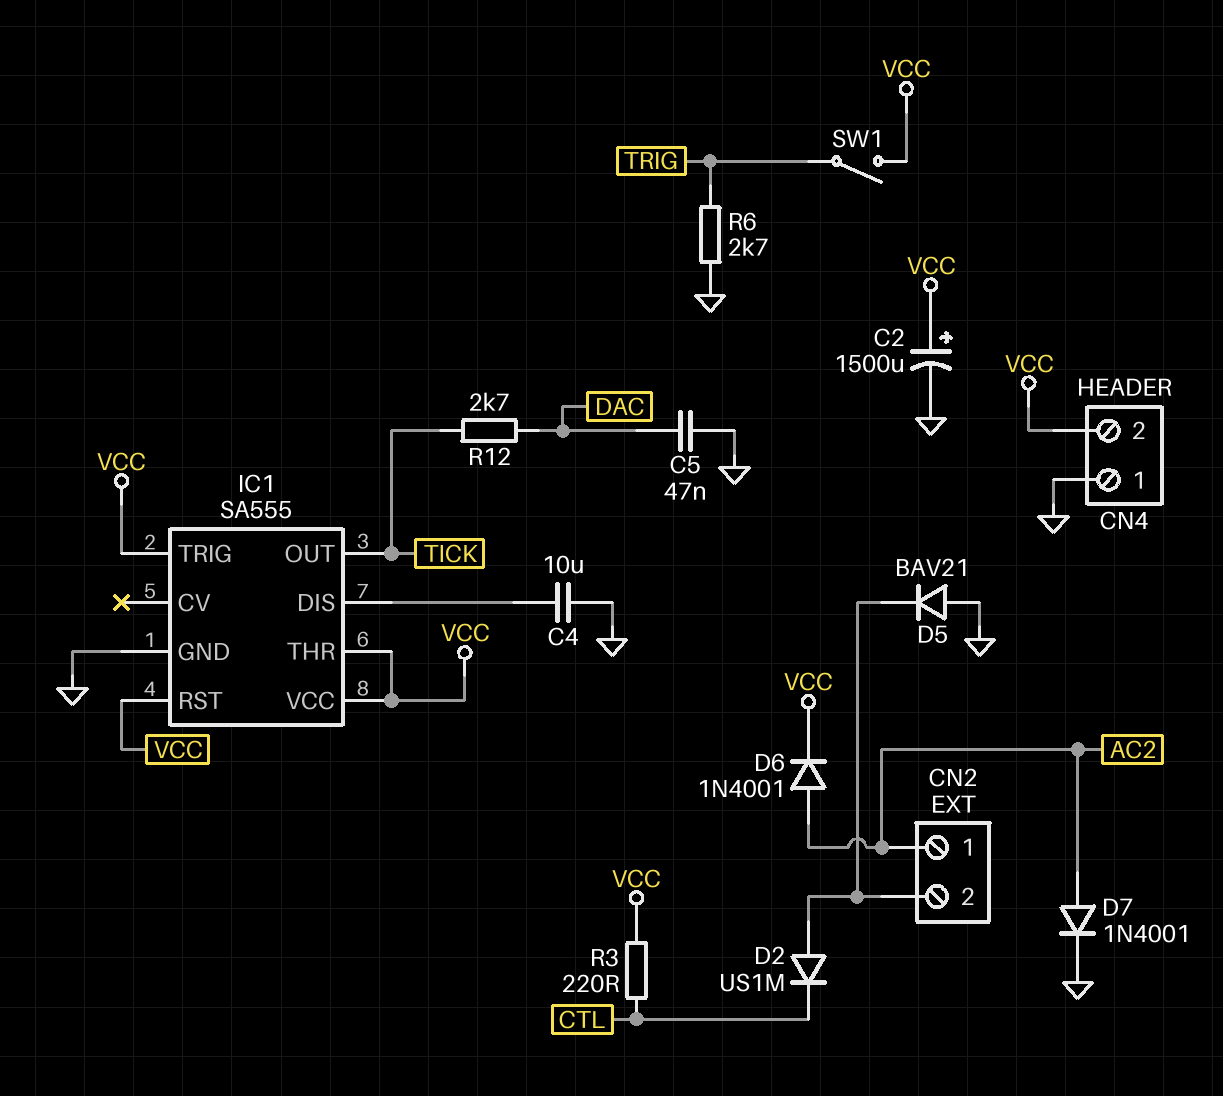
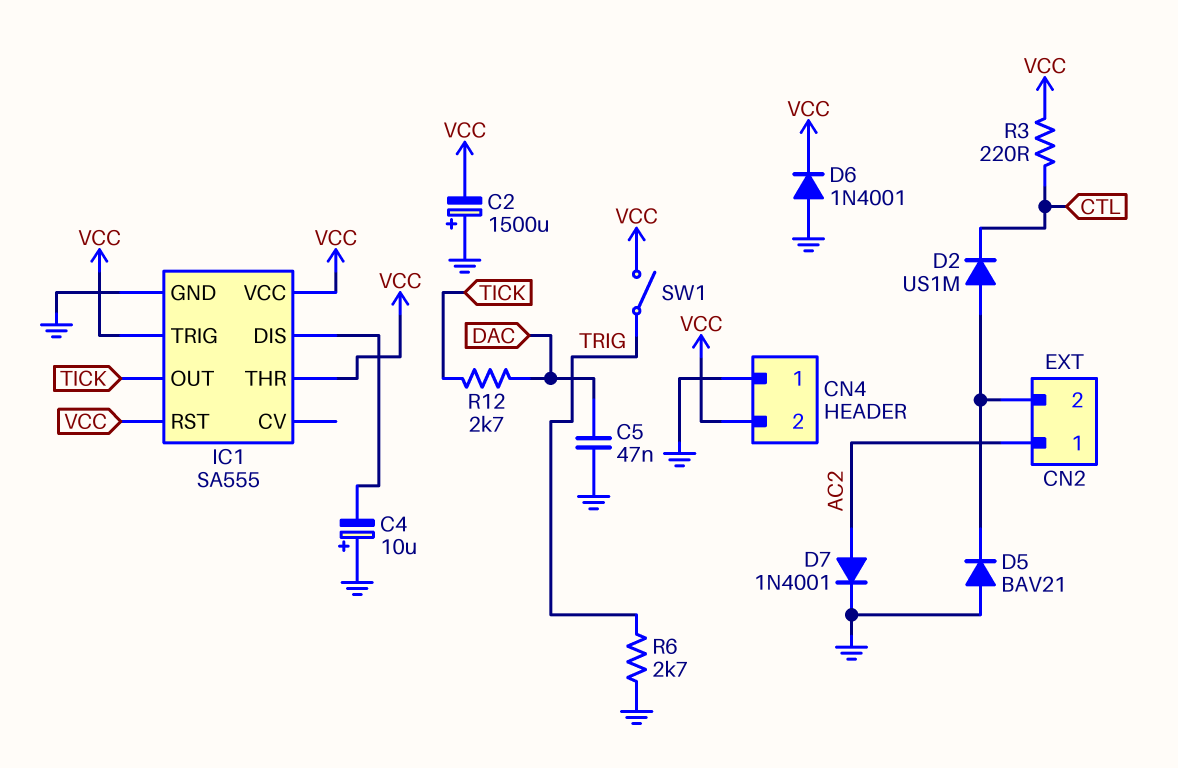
C2: 1500uF (plus VCC, minus GND) -> 1500uF (plus GND, minus VCC)
C4: 10uF (GND, IC1/DIS) -> 10uF (plus GND, minus IC1/DIS)
D6: diode 1N4001 (A AC2, K VCC) -> diode 1N4001 (A GND, K VCC)

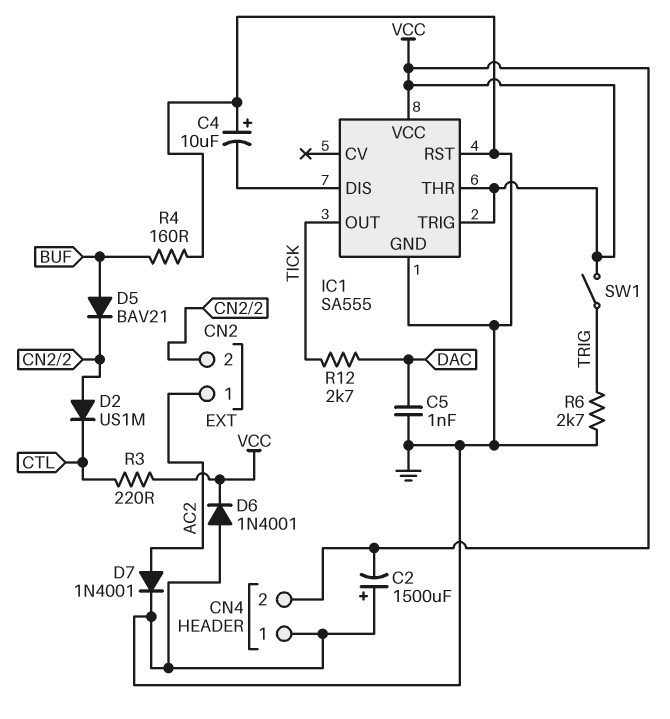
C5: 47nF (DAC, GND) -> 1nF (DAC, GND)
D5: diode BAV21 (A GND, K CN2/2) -> diode BAV21 (A BUF, K CN2/2)
IC1 pin RST: VCC -> GND
R4: none -> 160 (BUF, GND)

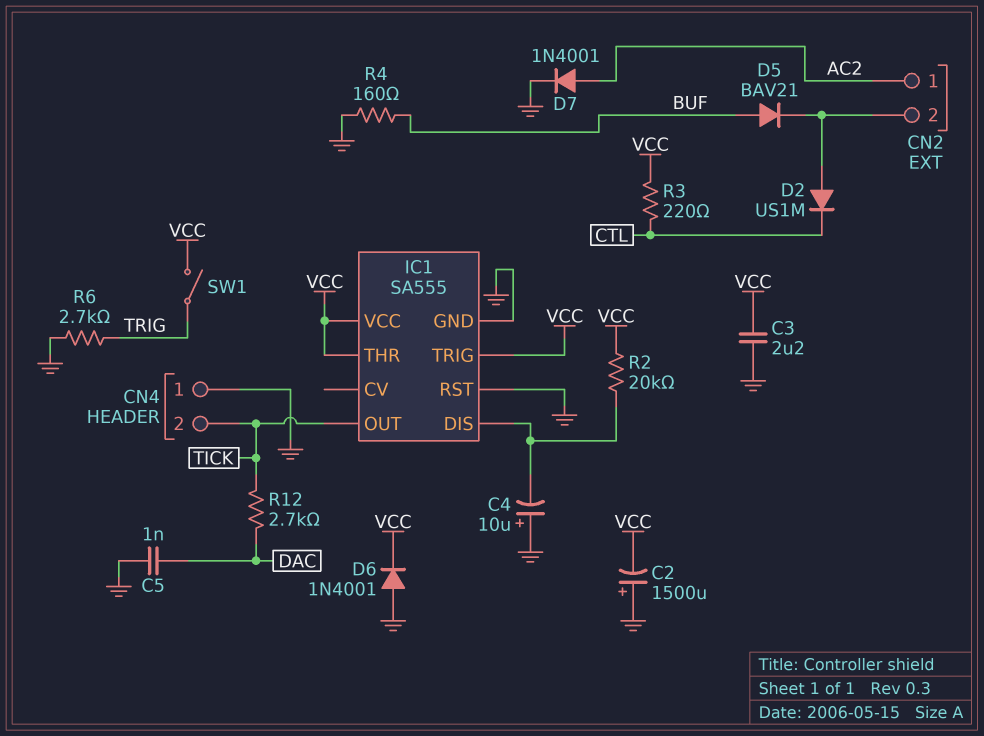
C3: none -> 2.2uF (GND, VCC)
CN4 pin 2: VCC -> TICK
R2: none -> 20k (IC1/DIS, VCC)

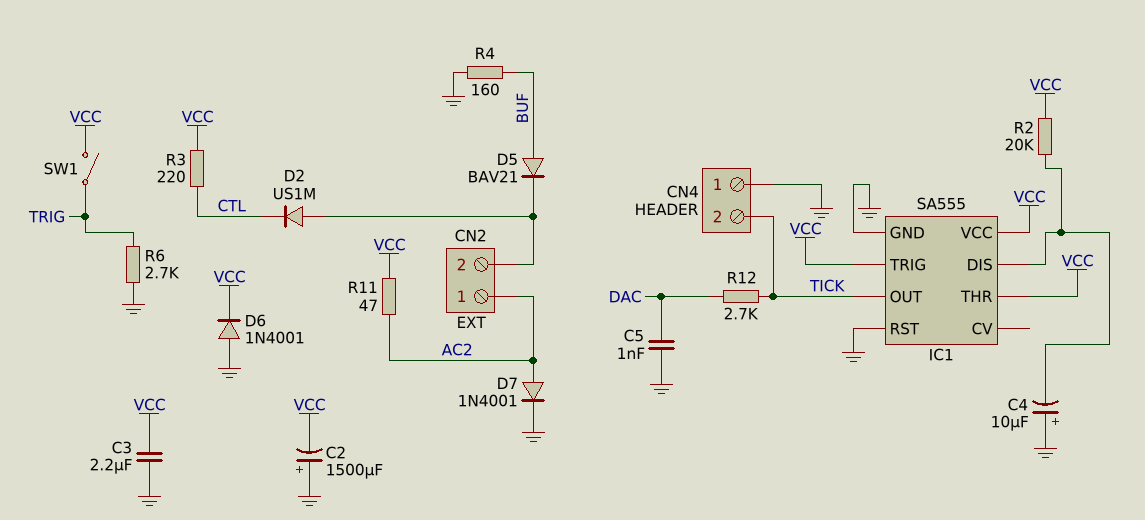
R11: none -> 47 (AC2, VCC)

